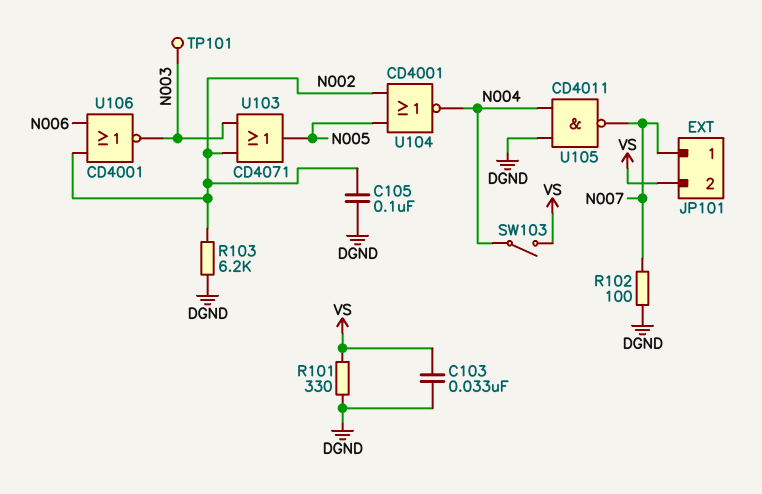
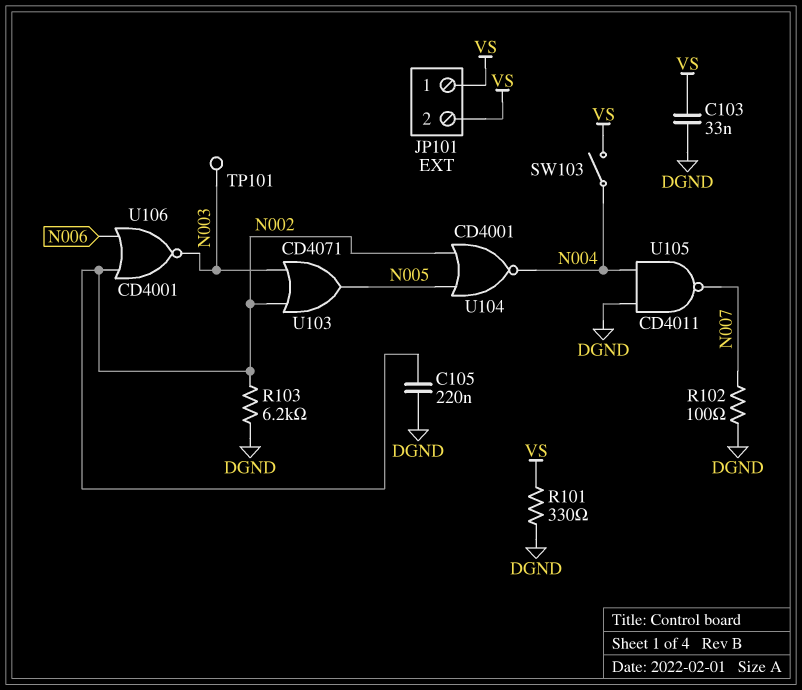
C105: 100nF (DGND, N002) -> 220nF (DGND, N002)
JP101 pin 1: N007 -> VS

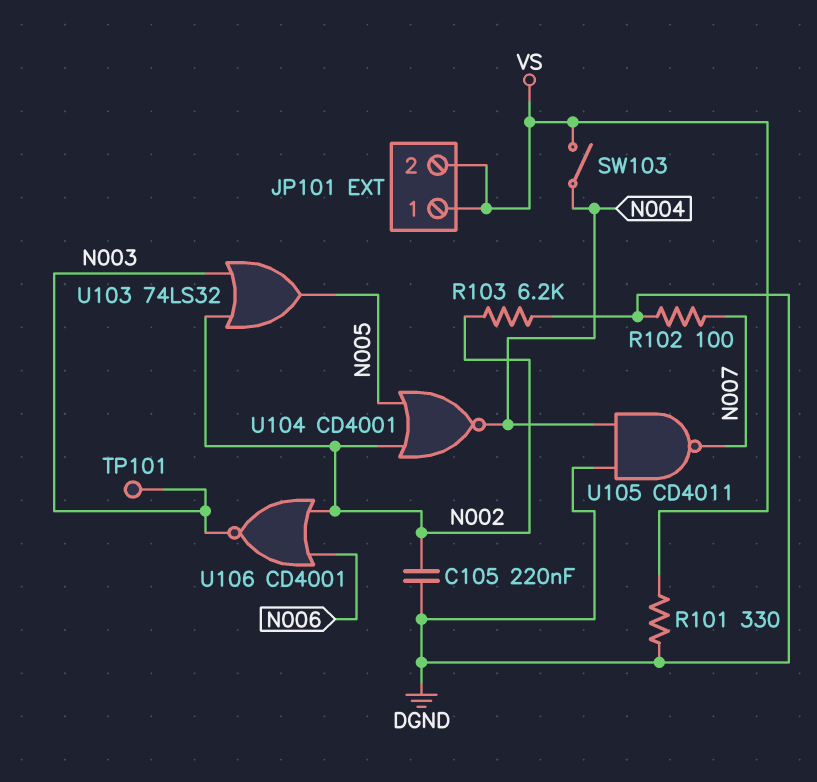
C103: 33nF (DGND, VS) -> none
U103: OR CD4071 (in N002, in N003, out N005) -> OR 74LS32 (in N002, in N003, out N005)

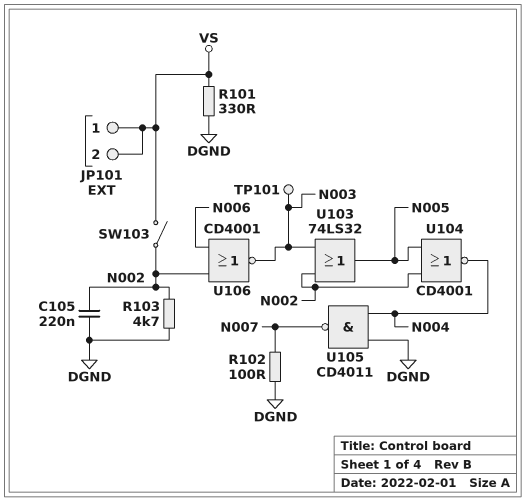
R103: 6.2k (DGND, N002) -> 4.7k (DGND, N002)
SW103: switch (N004, VS) -> switch (N002, VS)

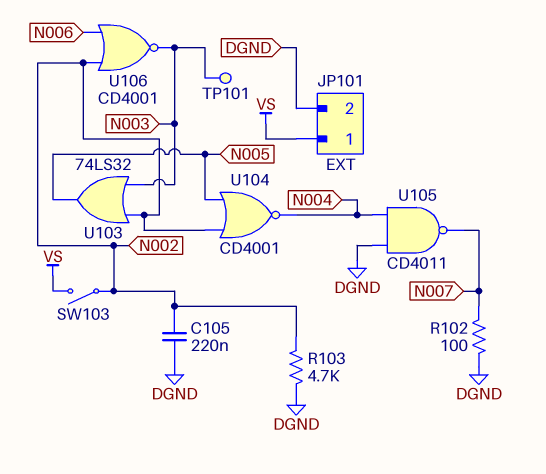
JP101 pin 2: VS -> DGND
R101: 330 (DGND, VS) -> none

